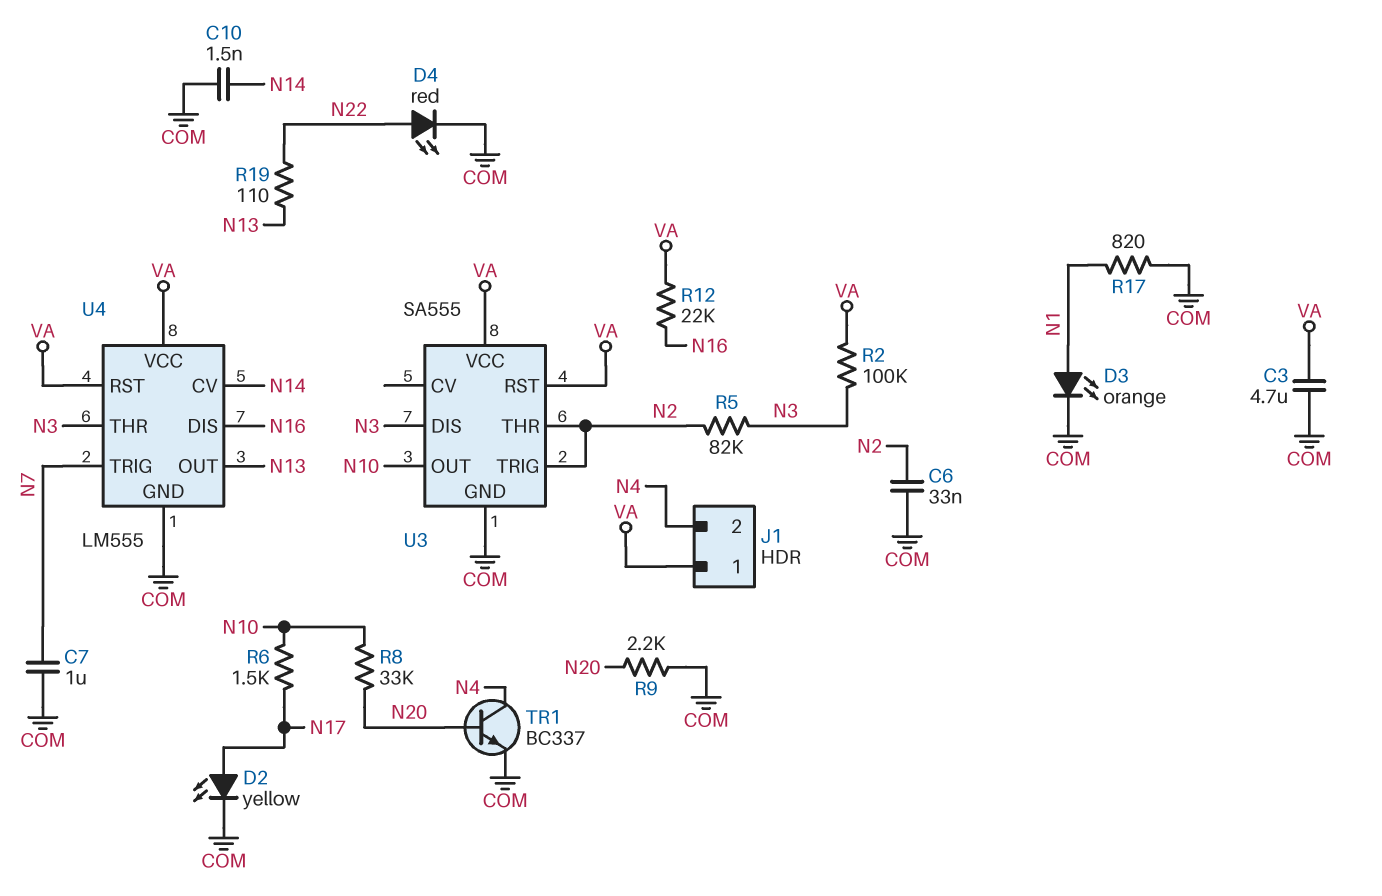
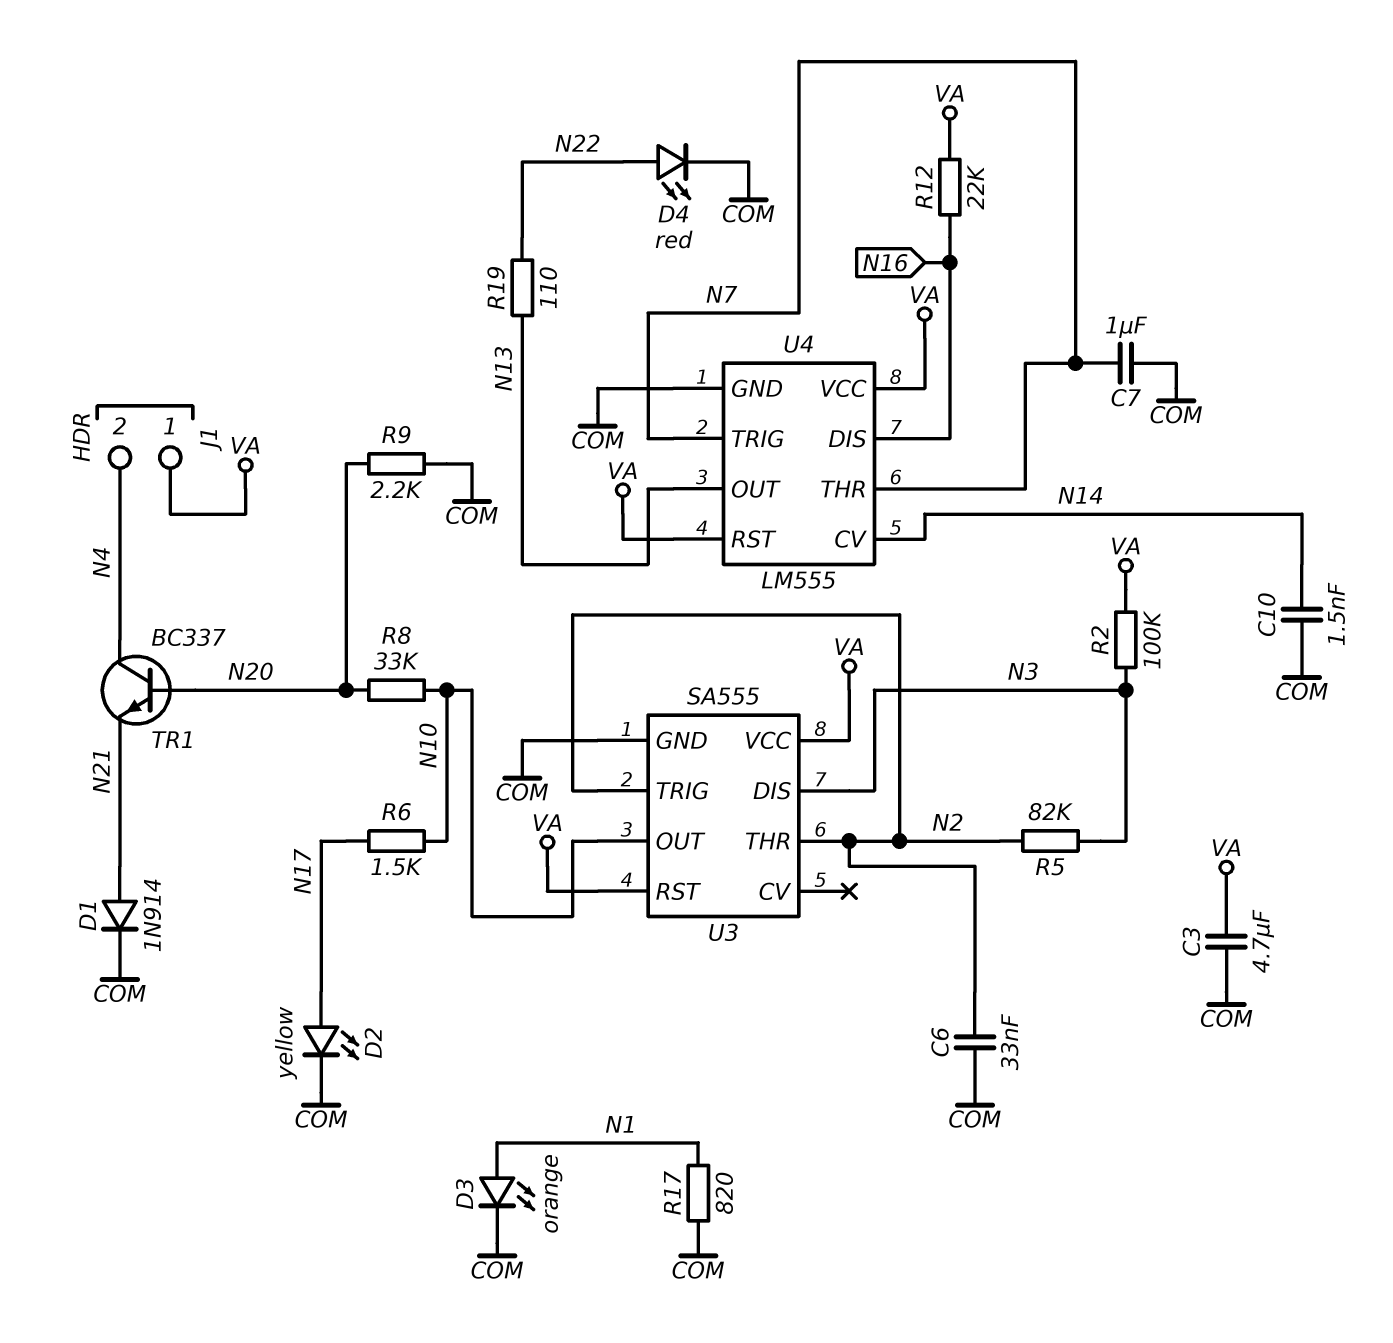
D1: none -> diode 1N914 (A N21, K COM)
TR1: NPN BC337 (B N20, C N4, E COM) -> NPN BC337 (B N20, C N4, E N21)
U4 pin THR: N3 -> N7

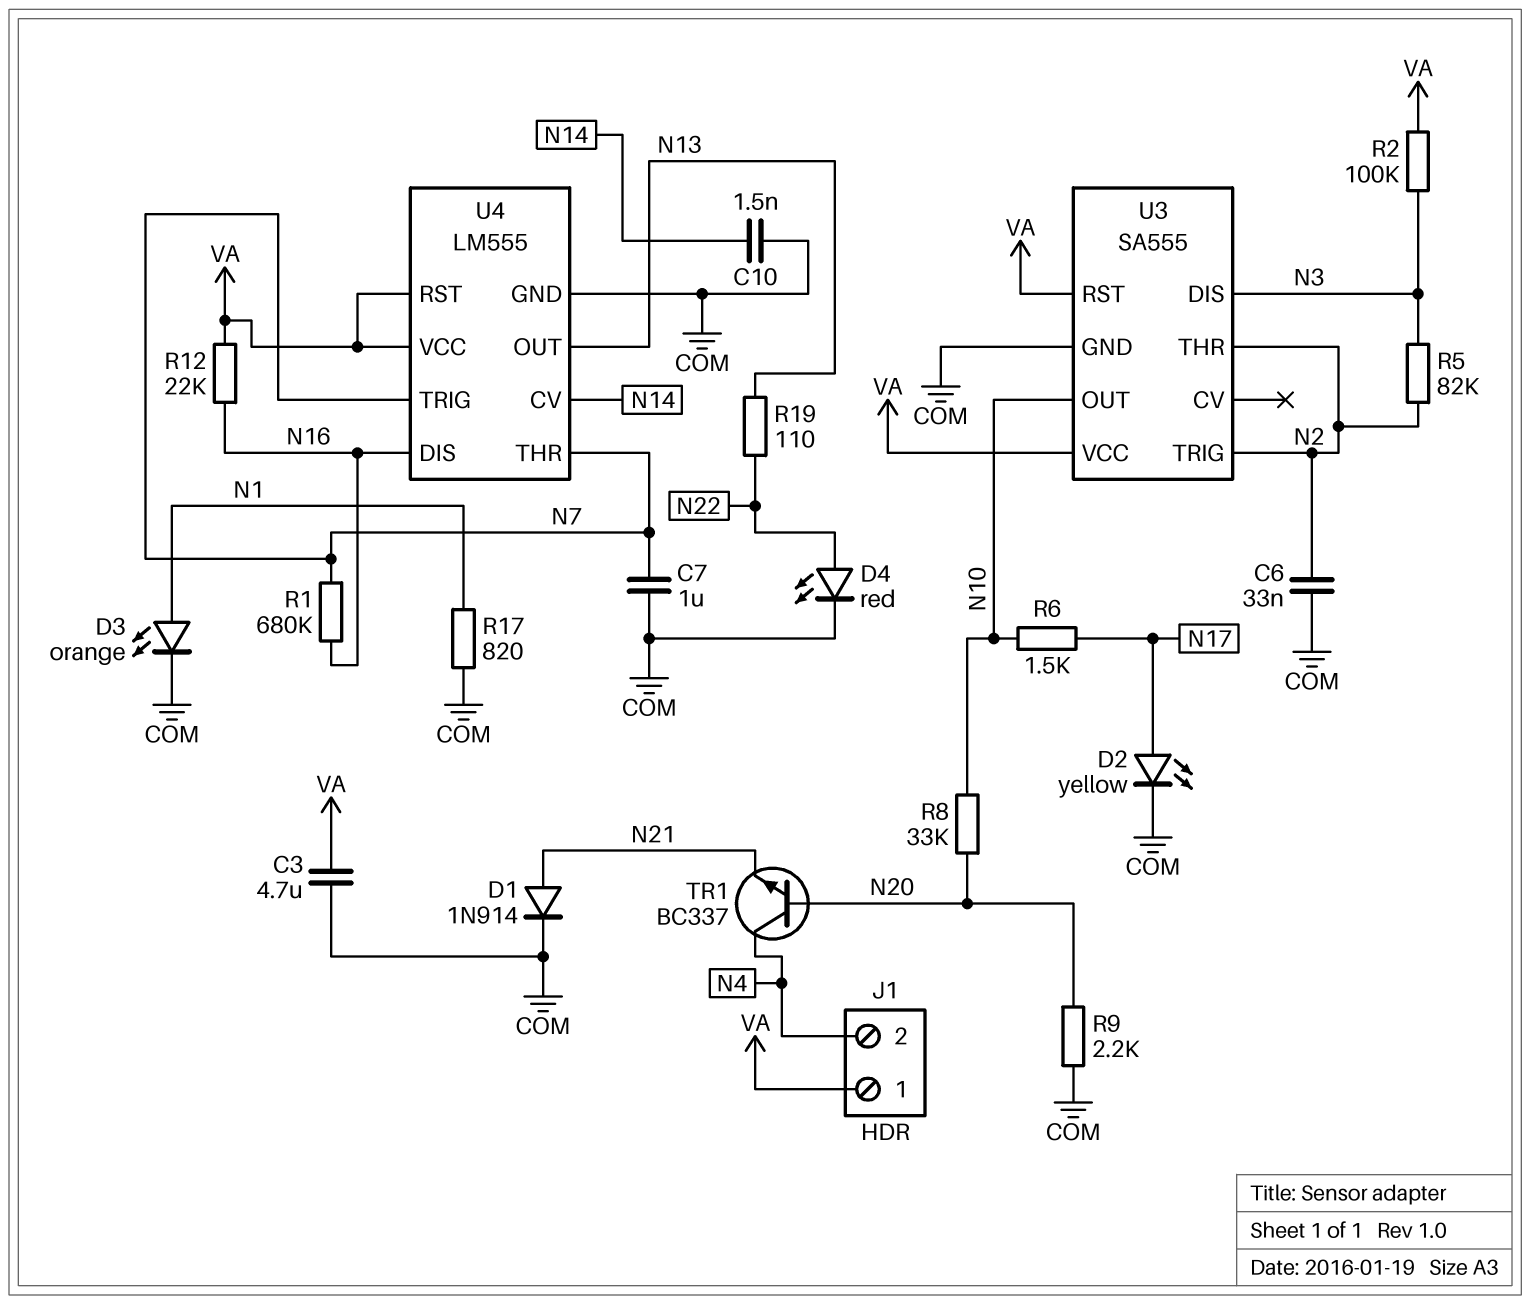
R1: none -> 680k (N7, N16)

